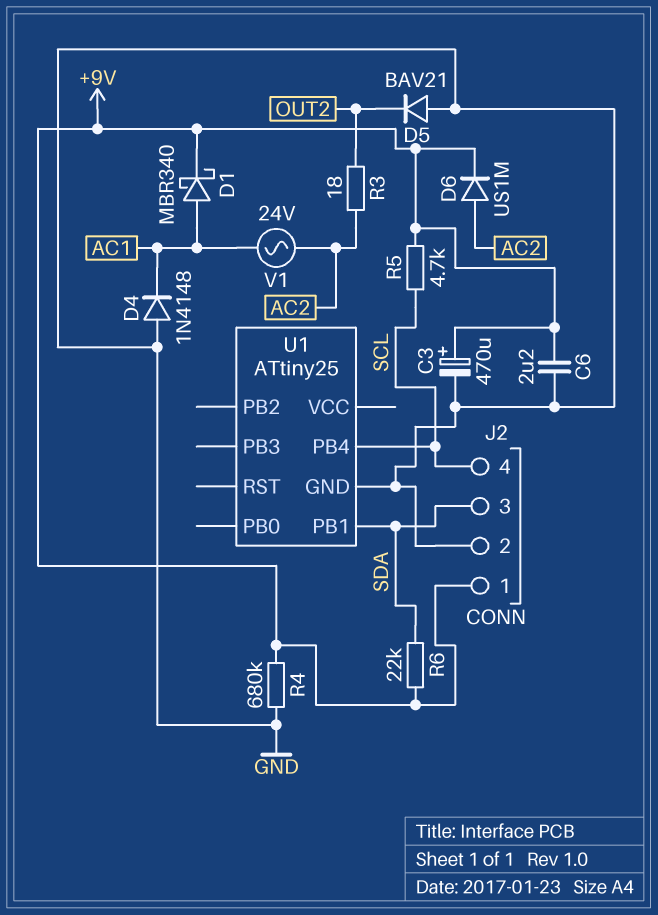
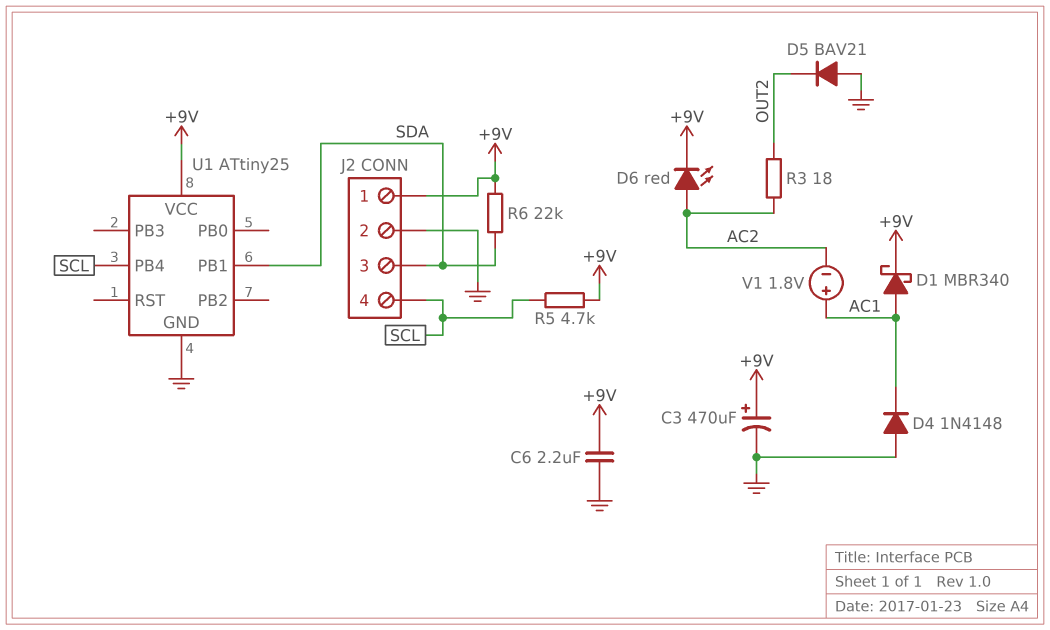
D6: diode US1M (A AC2, K +9V) -> LED red (A AC2, K +9V)
R4: 680k (+9V, GND) -> none
U1 pin VCC: none -> +9V
V1: AC 24V (AC1, AC2) -> 1.8V (plus AC1, minus AC2)

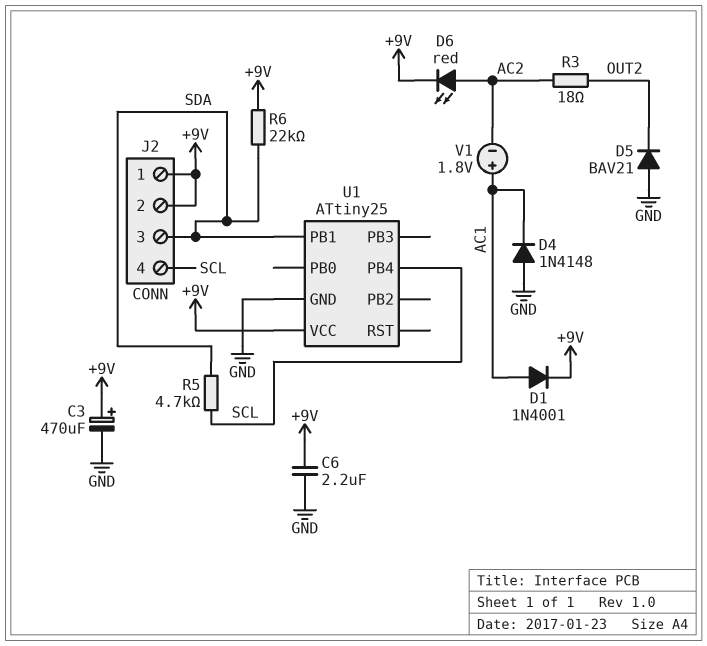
D1: schottky MBR340 (A AC1, K +9V) -> diode 1N4001 (A AC1, K +9V)
J2 pin 2: GND -> +9V
R5: 4.7k (+9V, SCL) -> 4.7k (SCL, SDA)

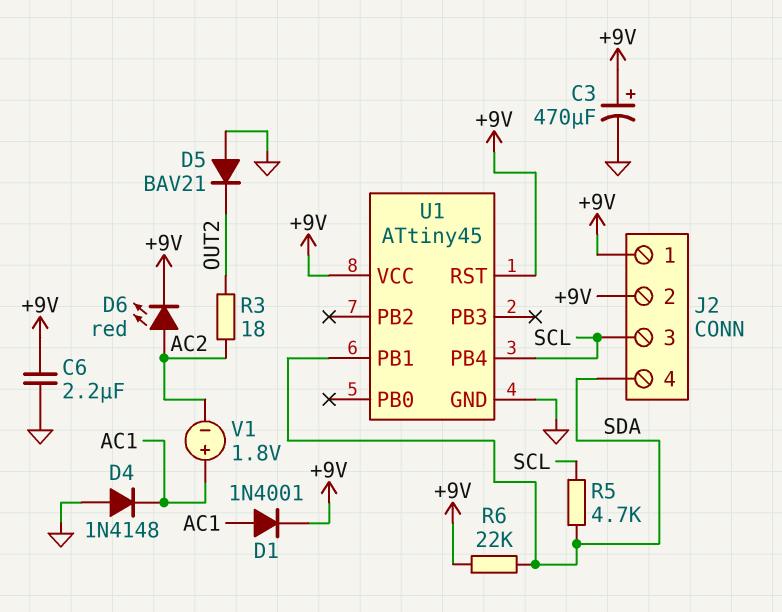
J2 pin 3: SDA -> SCL
J2 pin 4: SCL -> SDA
U1: ATtiny25 -> ATtiny45
U1 pin RST: none -> +9V

